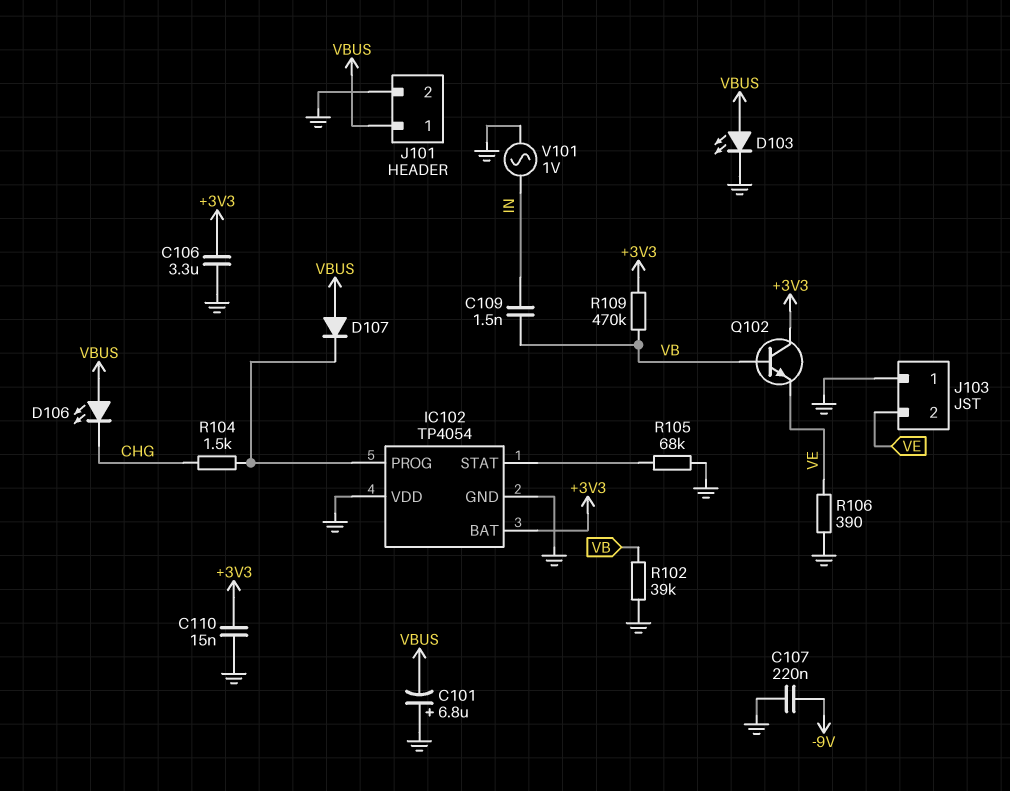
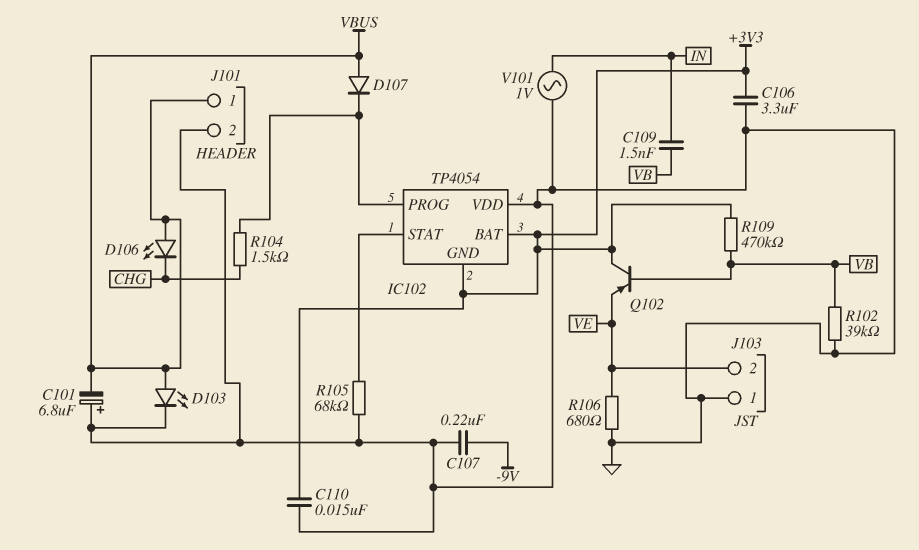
IC102 pin GND: GND -> +3V3
Q102: NPN (B VB, C +3V3, E VE) -> PNP (B VB, C +3V3, E VE)
R106: 390 (GND, VE) -> 680 (GND, VE)

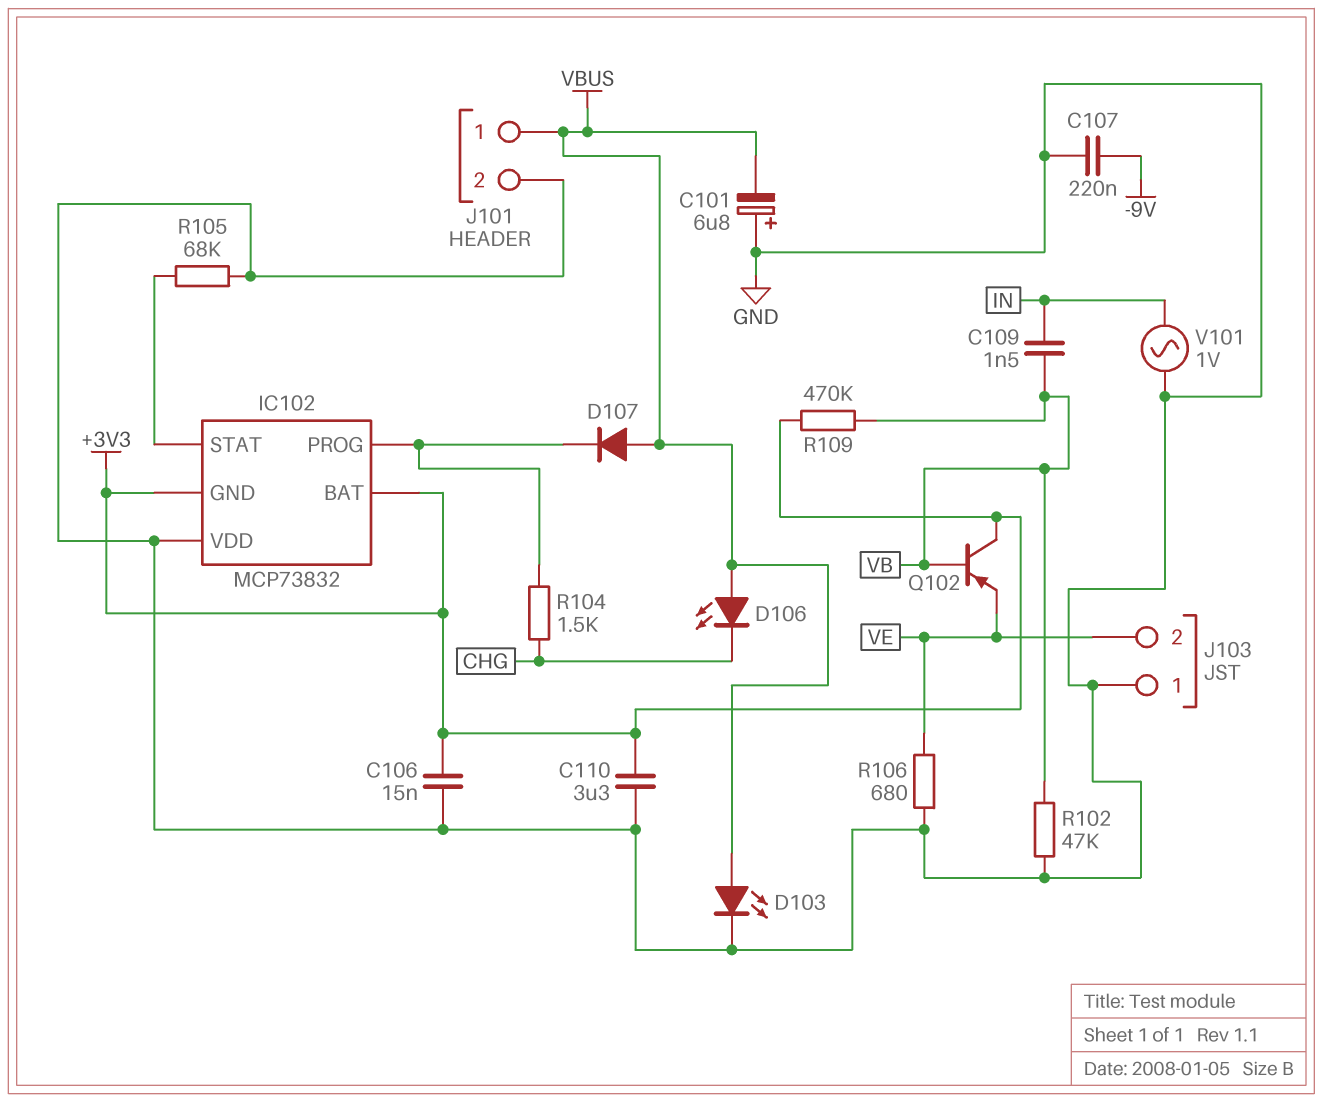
C106: 3.3uF (+3V3, GND) -> 15nF (+3V3, GND)
C110: 15nF (+3V3, GND) -> 3.3uF (+3V3, GND)
IC102: TP4054 -> MCP73832
R102: 39k (GND, VB) -> 47k (GND, VB)

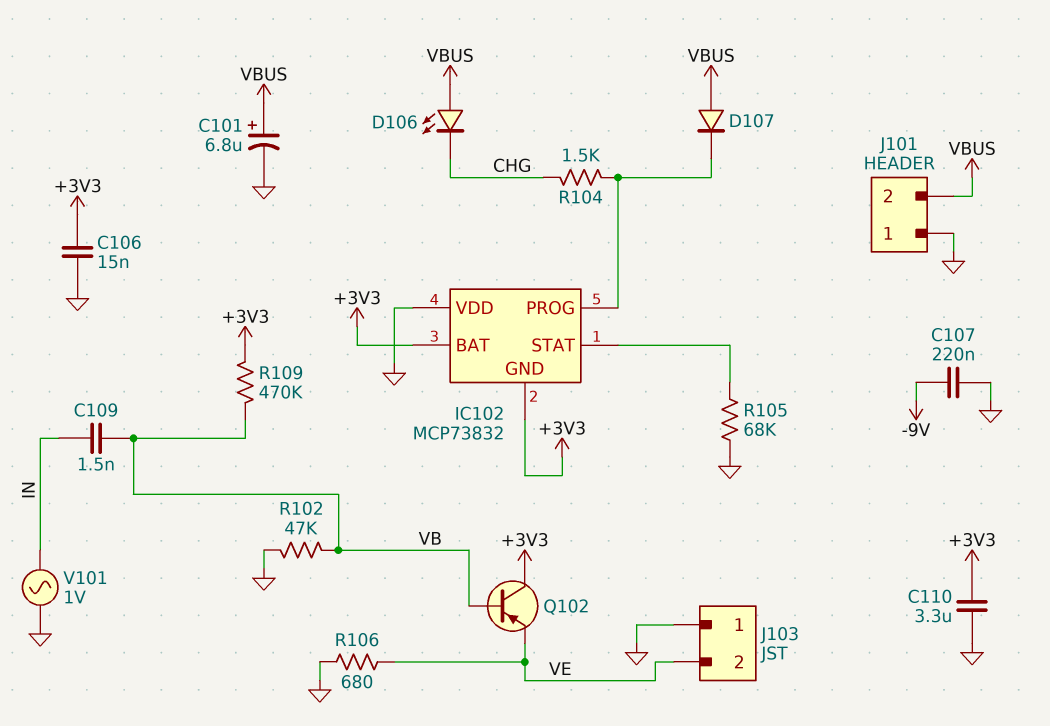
C101: 6.8uF (plus GND, minus VBUS) -> 6.8uF (plus VBUS, minus GND)
D103: LED (A VBUS, K GND) -> none
J101 pin 1: VBUS -> GND
J101 pin 2: GND -> VBUS

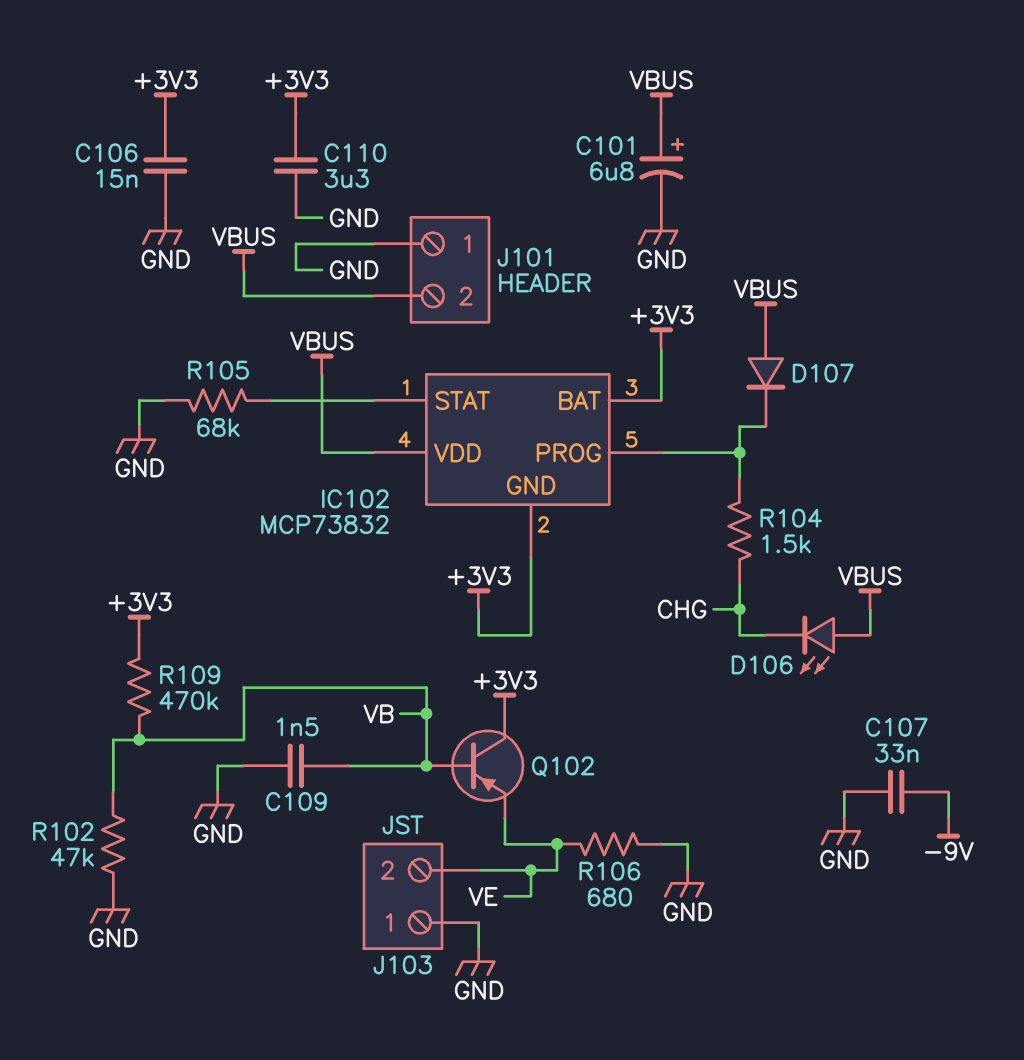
C107: 220nF (-9V, GND) -> 33nF (-9V, GND)
C109: 1.5nF (IN, VB) -> 1.5nF (GND, VB)
IC102 pin VDD: GND -> VBUS
V101: AC 1V (GND, IN) -> none

